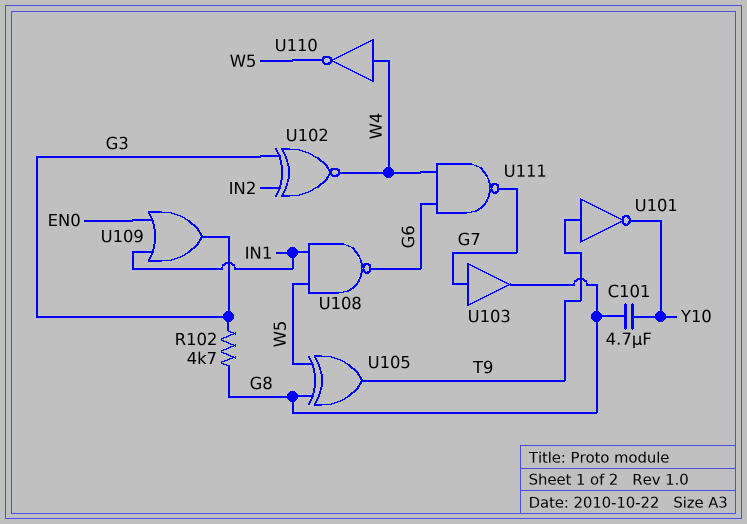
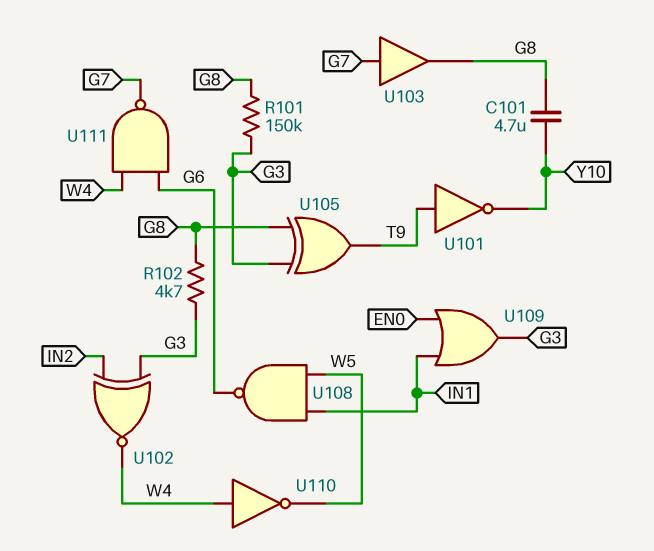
R101: none -> 150k (G3, G8)
U105: XOR (in G8, in W5, out T9) -> XOR (in G3, in G8, out T9)

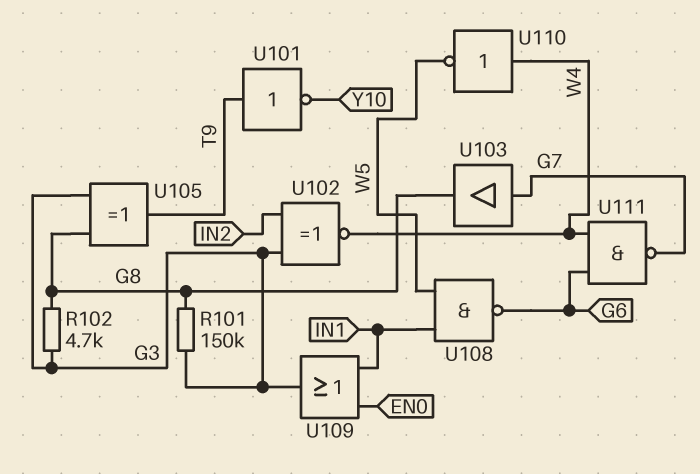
C101: 4.7uF (G8, Y10) -> none

